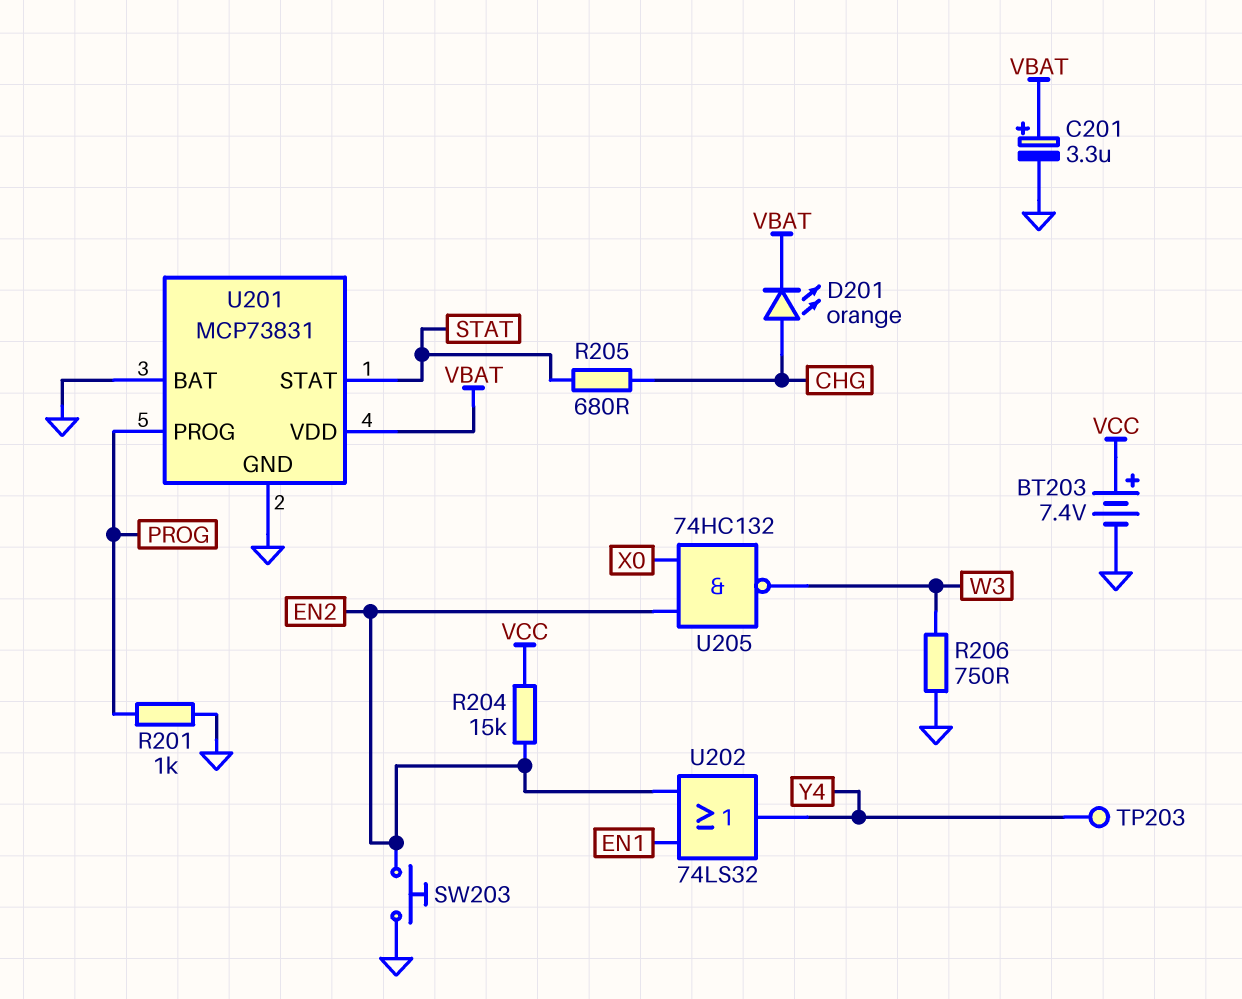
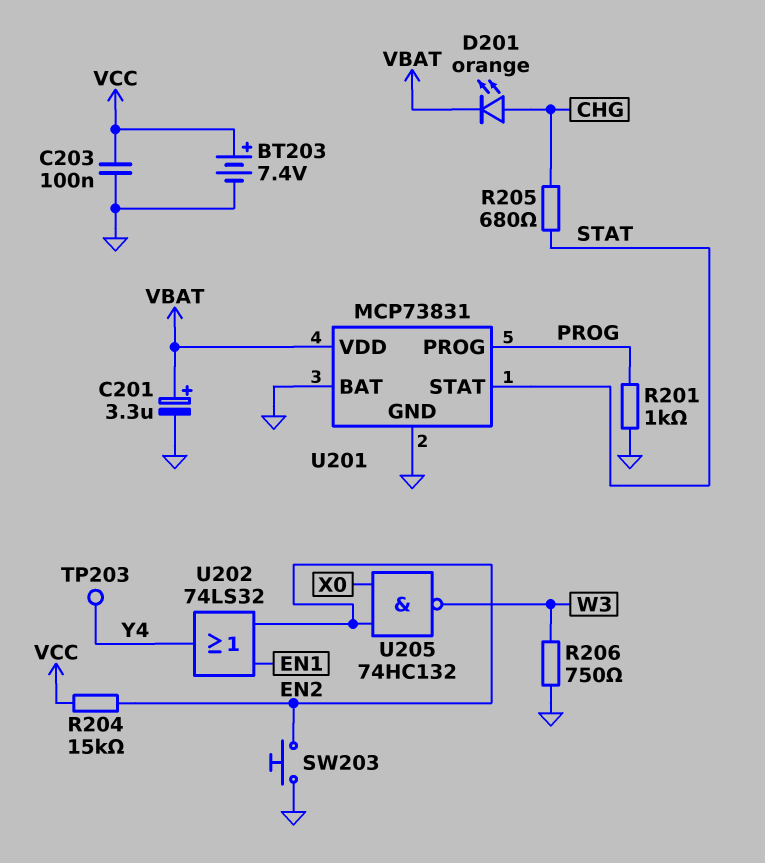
C203: none -> 100nF (GND, VCC)

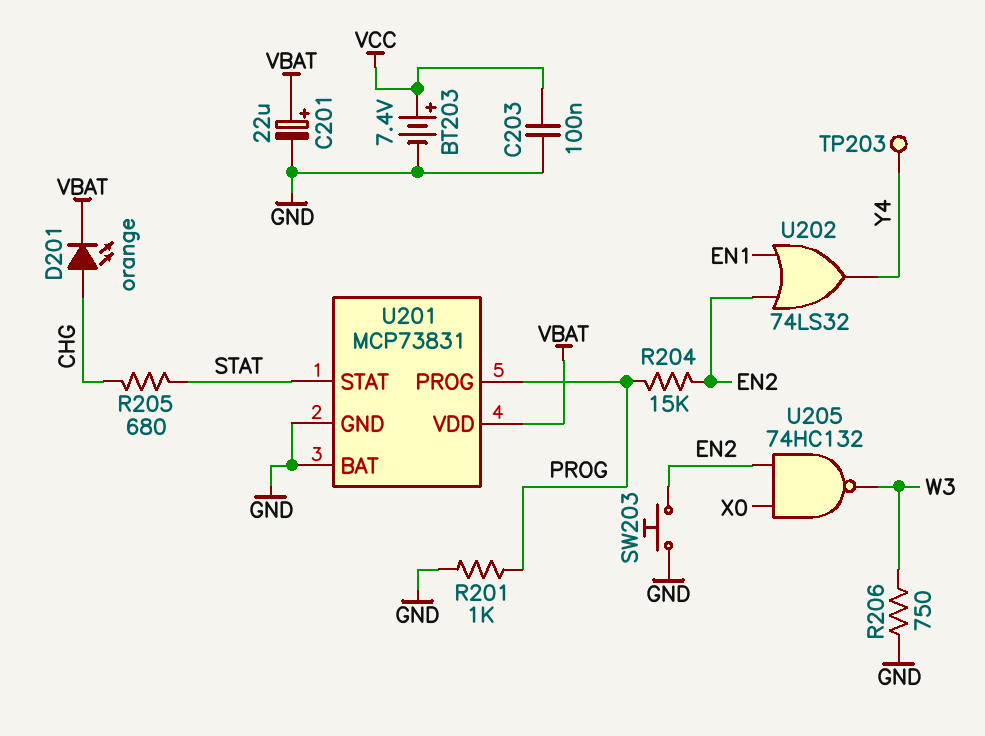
C201: 3.3uF (plus VBAT, minus GND) -> 22uF (plus VBAT, minus GND)
R204: 15k (EN2, VCC) -> 15k (EN2, PROG)

